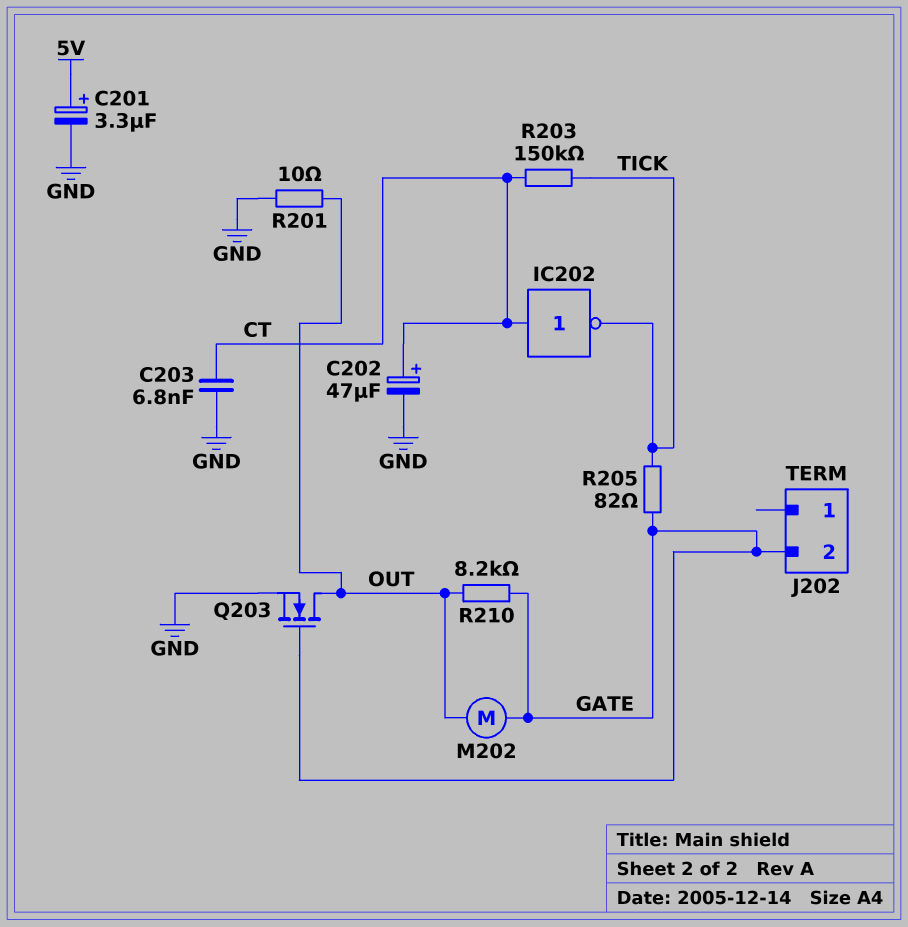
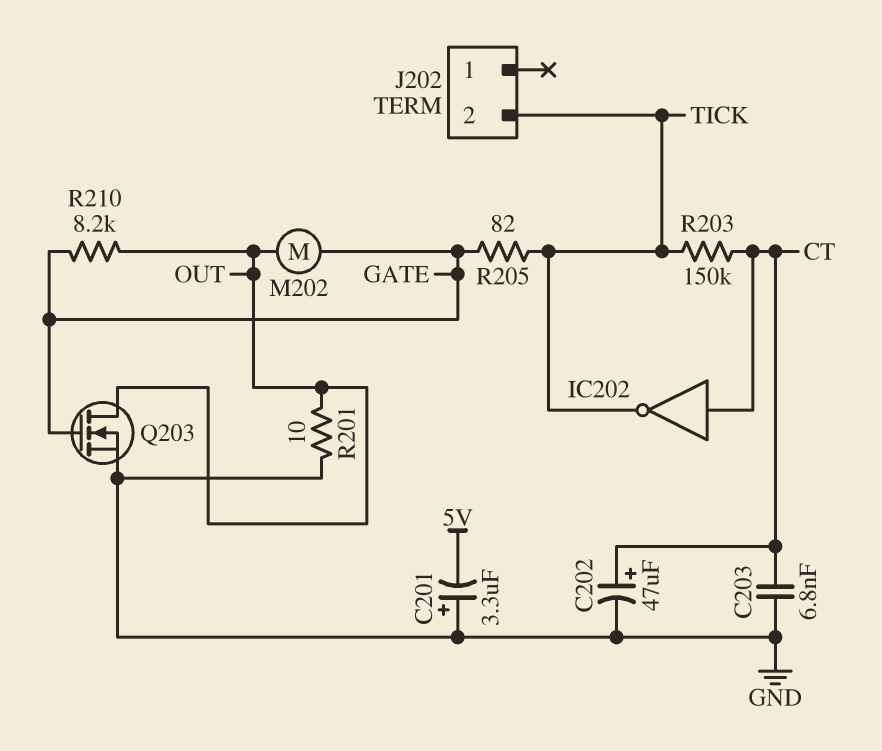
C201: 3.3uF (plus 5V, minus GND) -> 3.3uF (plus GND, minus 5V)
J202 pin 2: GATE -> TICK

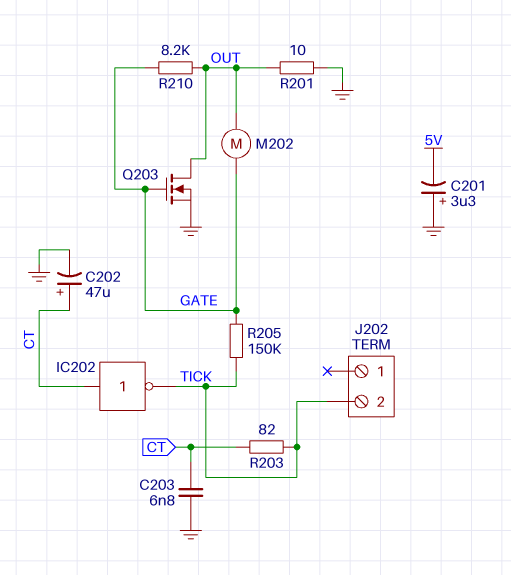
R203: 150k (CT, TICK) -> 82 (CT, TICK)
R205: 82 (GATE, TICK) -> 150k (GATE, TICK)

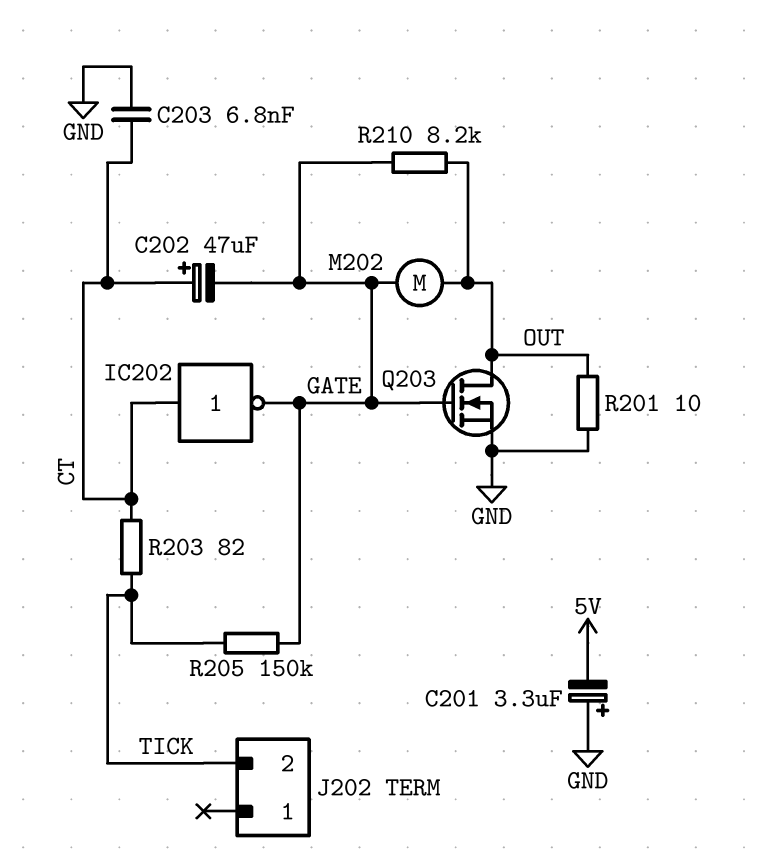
C202: 47uF (plus CT, minus GND) -> 47uF (plus CT, minus GATE)
IC202: NOT (in CT, out TICK) -> NOT (in CT, out GATE)

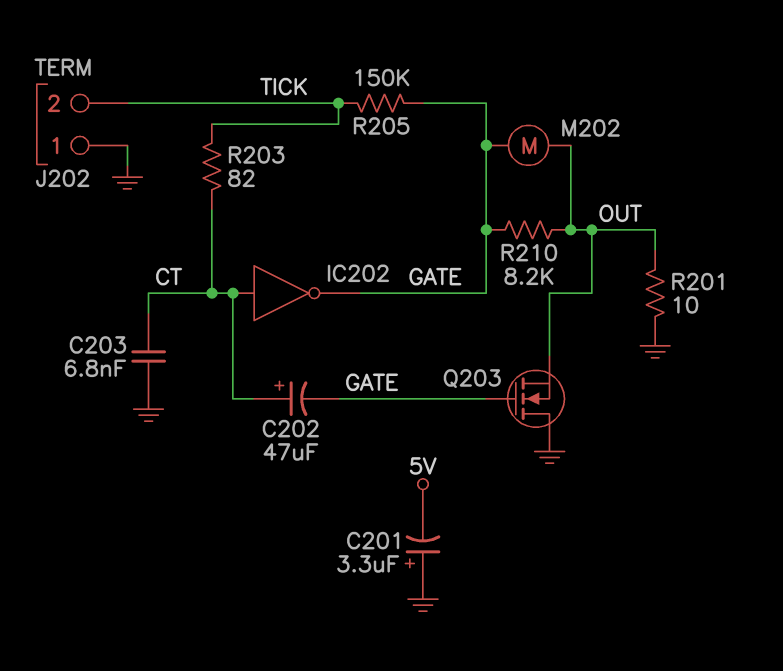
J202 pin 1: none -> GND
Q203: NMOS (G GATE, D OUT, S GND) -> NMOS (G GATE, D GND, S OUT)

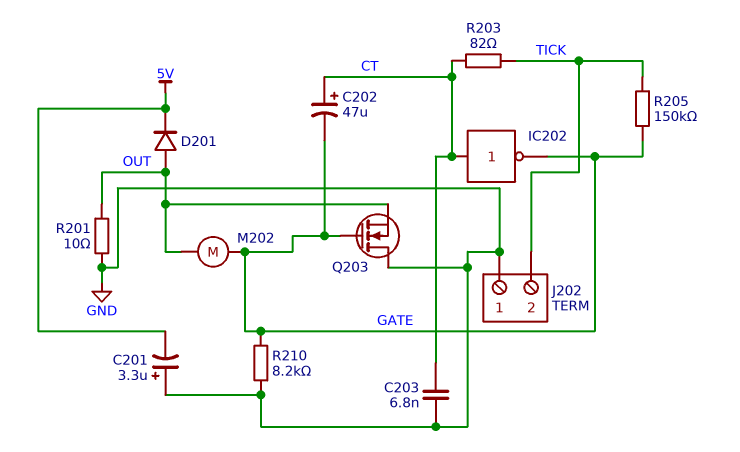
D201: none -> diode (A OUT, K 5V)
R210: 8.2k (GATE, OUT) -> 8.2k (GATE, GND)

